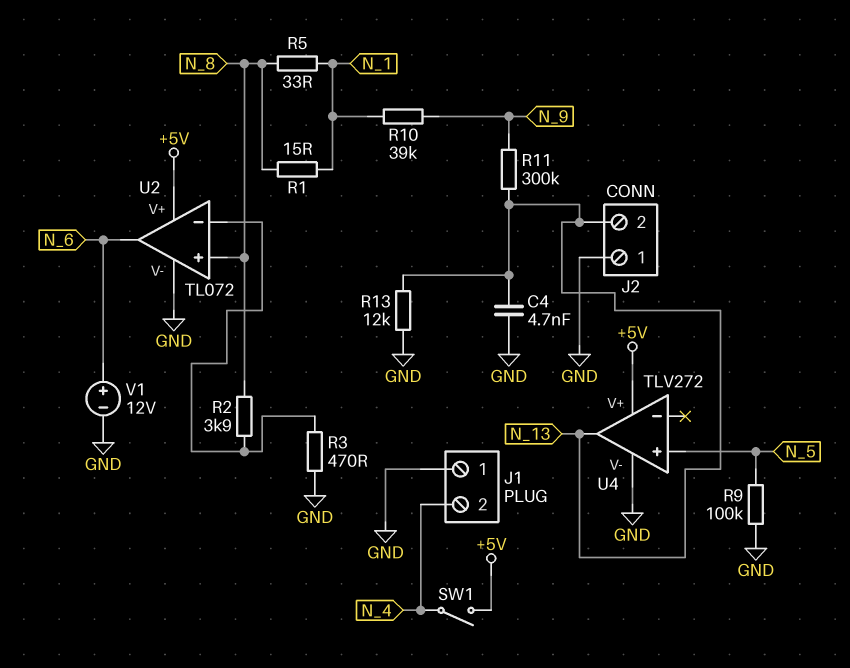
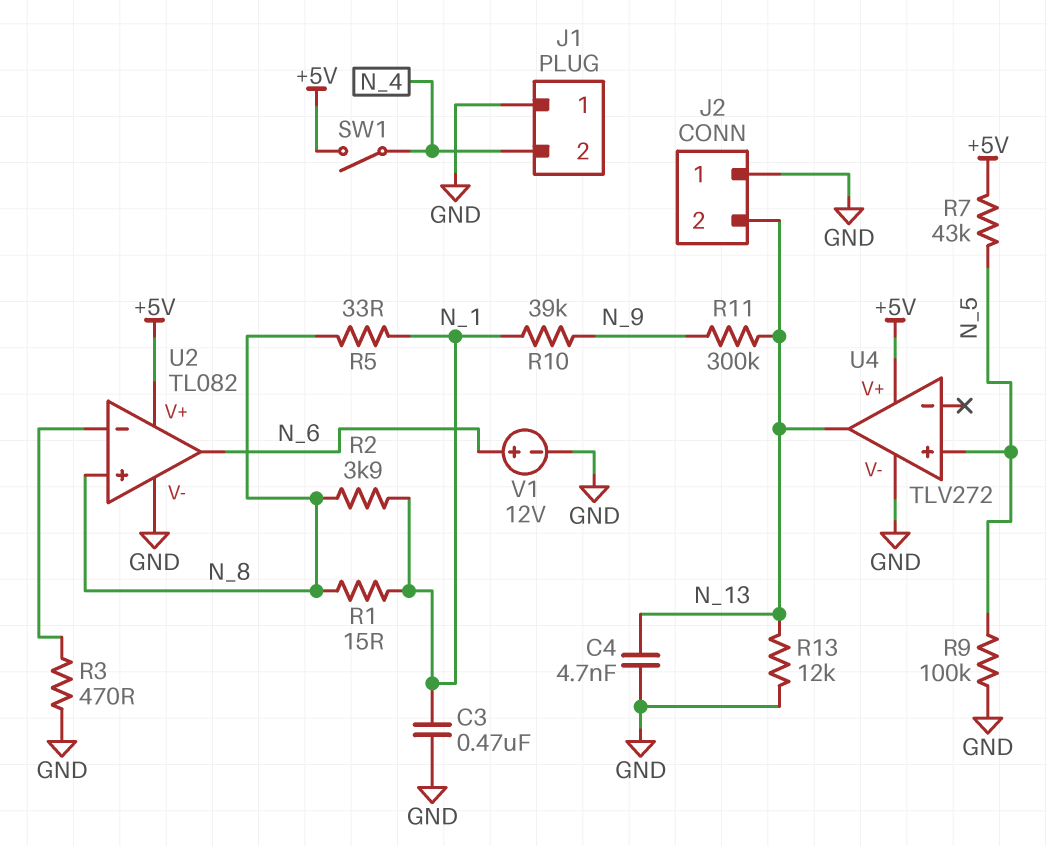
C3: none -> 470nF (GND, N_1)
R2: 3.9k (N_8, U2/in-) -> 3.9k (N_1, N_8)
R7: none -> 43k (+5V, N_5)
U2: TL072 -> TL082

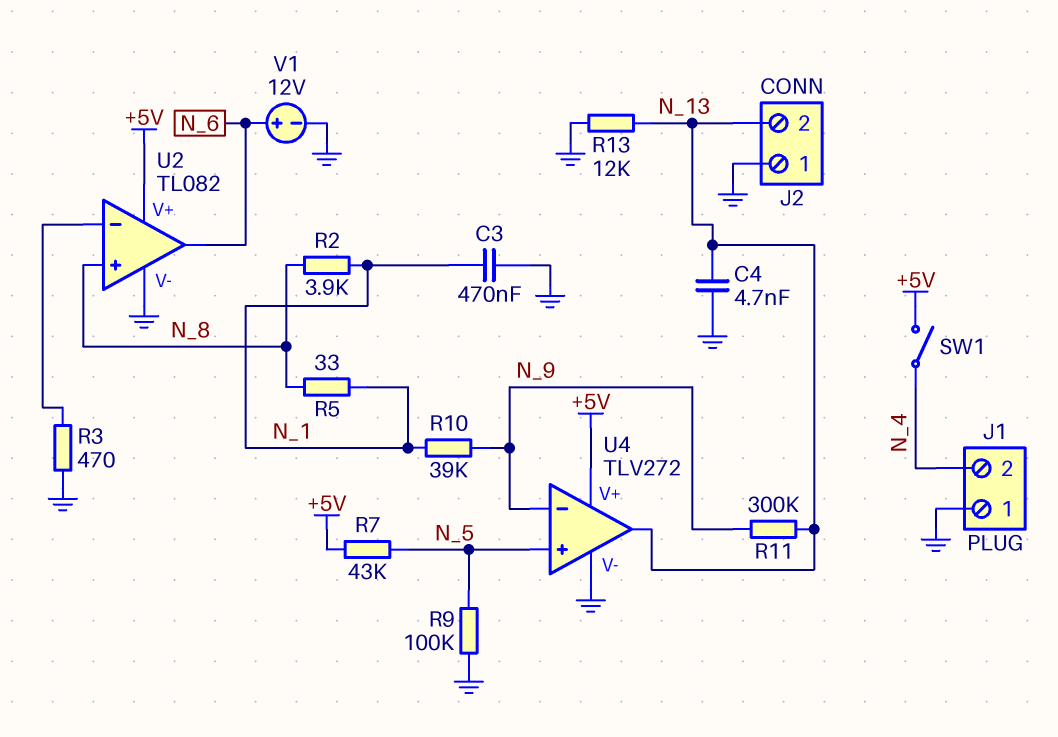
R1: 15 (N_1, N_8) -> none
U4 pin in-: none -> N_9

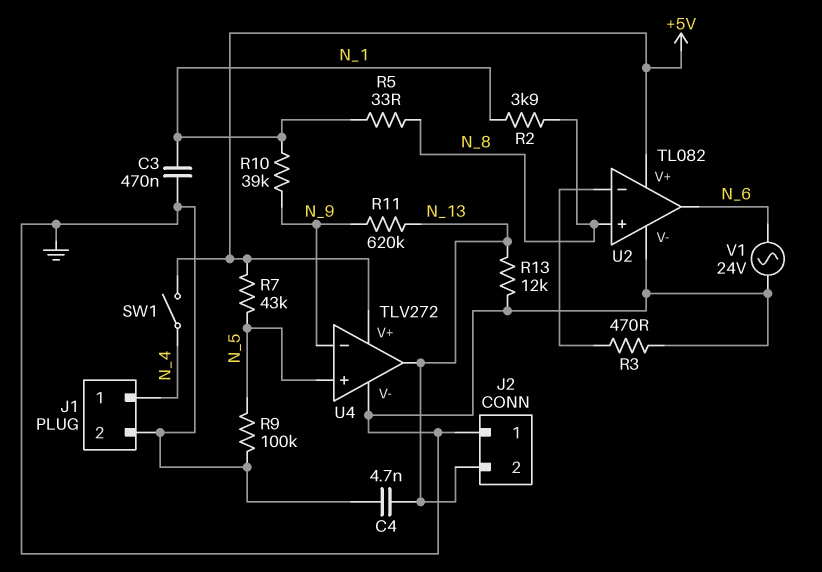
J1 pin 1: GND -> N_4
J1 pin 2: N_4 -> GND
R11: 300k (N_9, N_13) -> 620k (N_9, N_13)
V1: 12V (plus N_6, minus GND) -> AC 24V (GND, N_6)

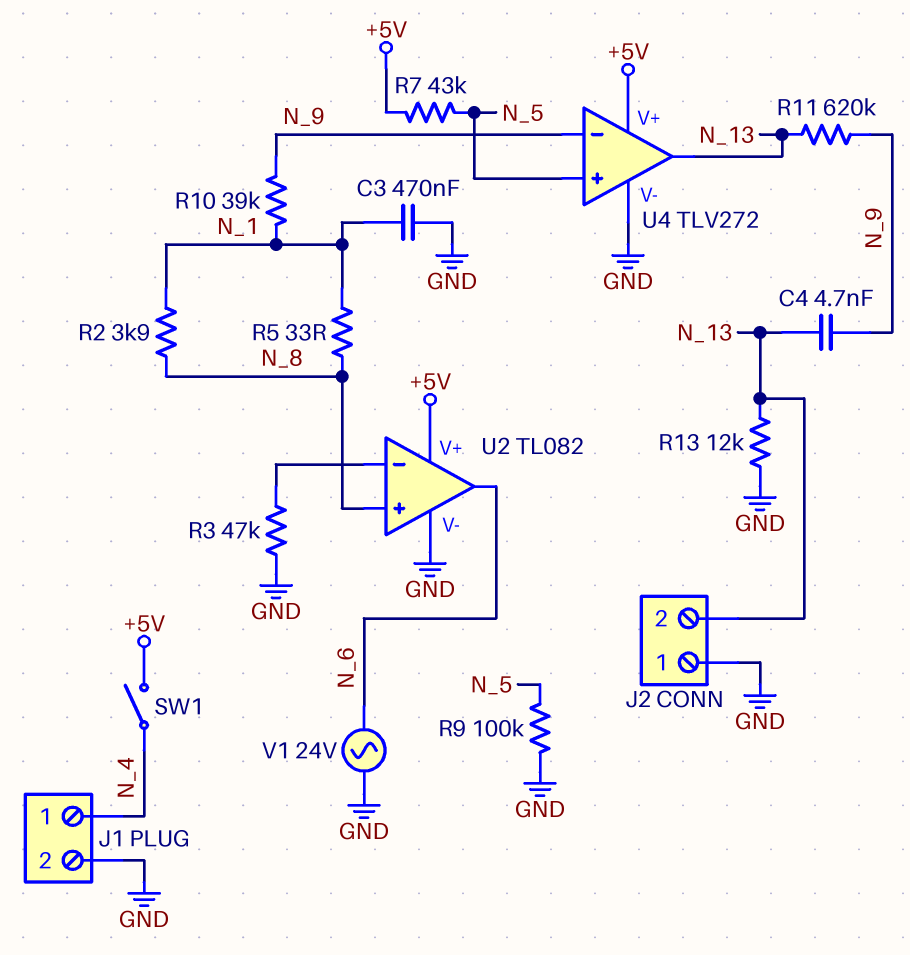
C4: 4.7nF (GND, N_13) -> 4.7nF (N_9, N_13)
R3: 470 (GND, U2/in-) -> 47k (GND, U2/in-)

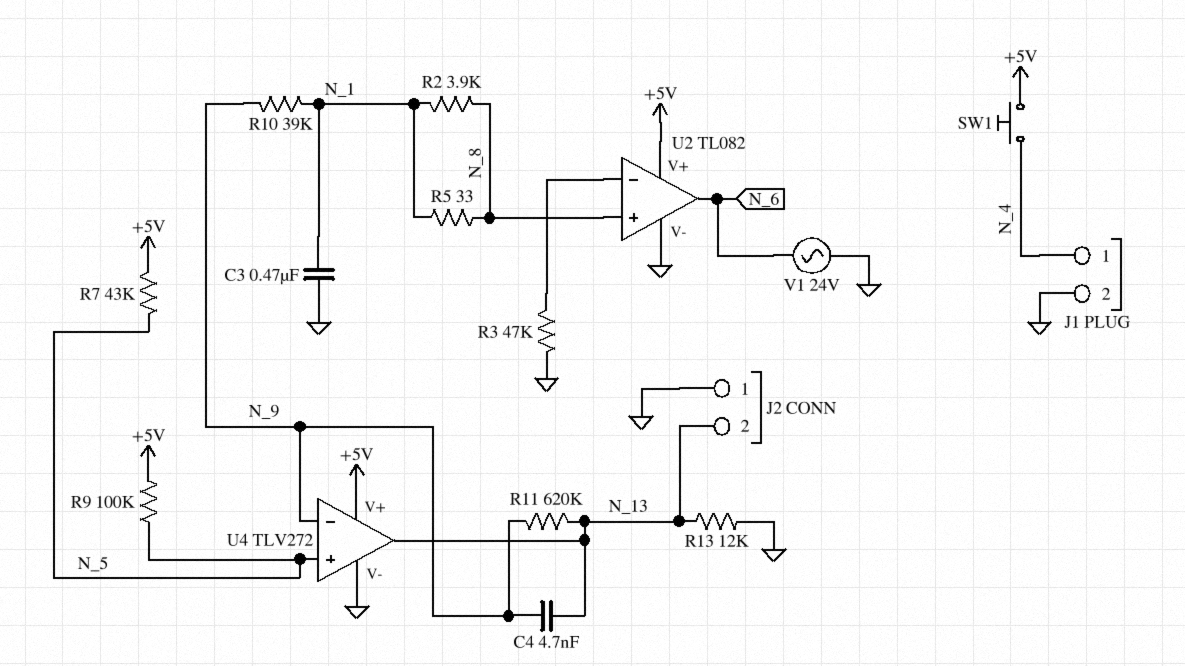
R9: 100k (GND, N_5) -> 100k (+5V, N_5)
SW1: switch (+5V, N_4) -> button (+5V, N_4)

